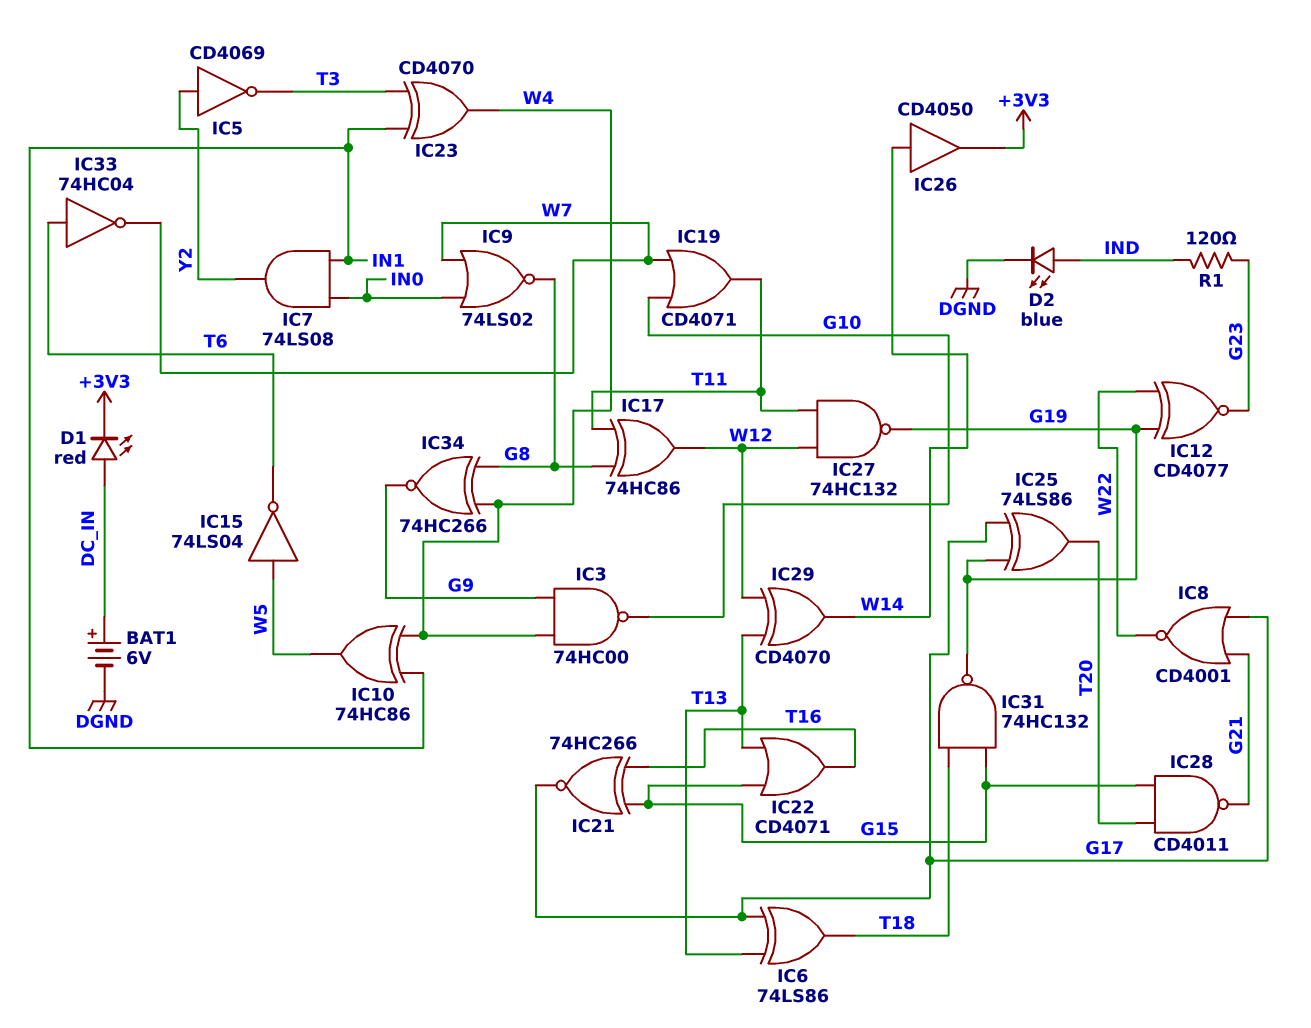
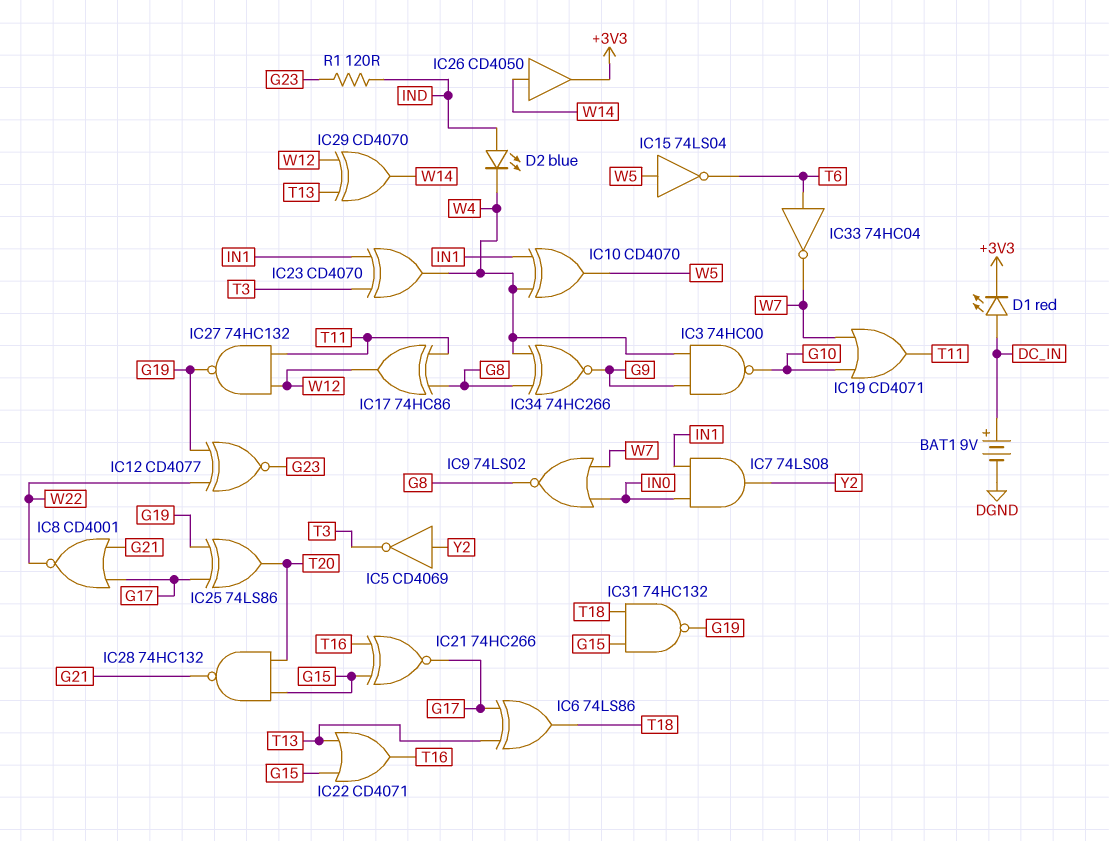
BAT1: 6V (plus DC_IN, minus DGND) -> 9V (plus DC_IN, minus DGND)
D2: LED blue (A IND, K DGND) -> LED blue (A IND, K W4)
IC10: XOR 74HC86 (in IN1, in W4, out W5) -> XOR CD4070 (in IN1, in W4, out W5)
IC28: NAND CD4011 (in G15, in T20, out G21) -> NAND 74HC132 (in G15, in T20, out G21)

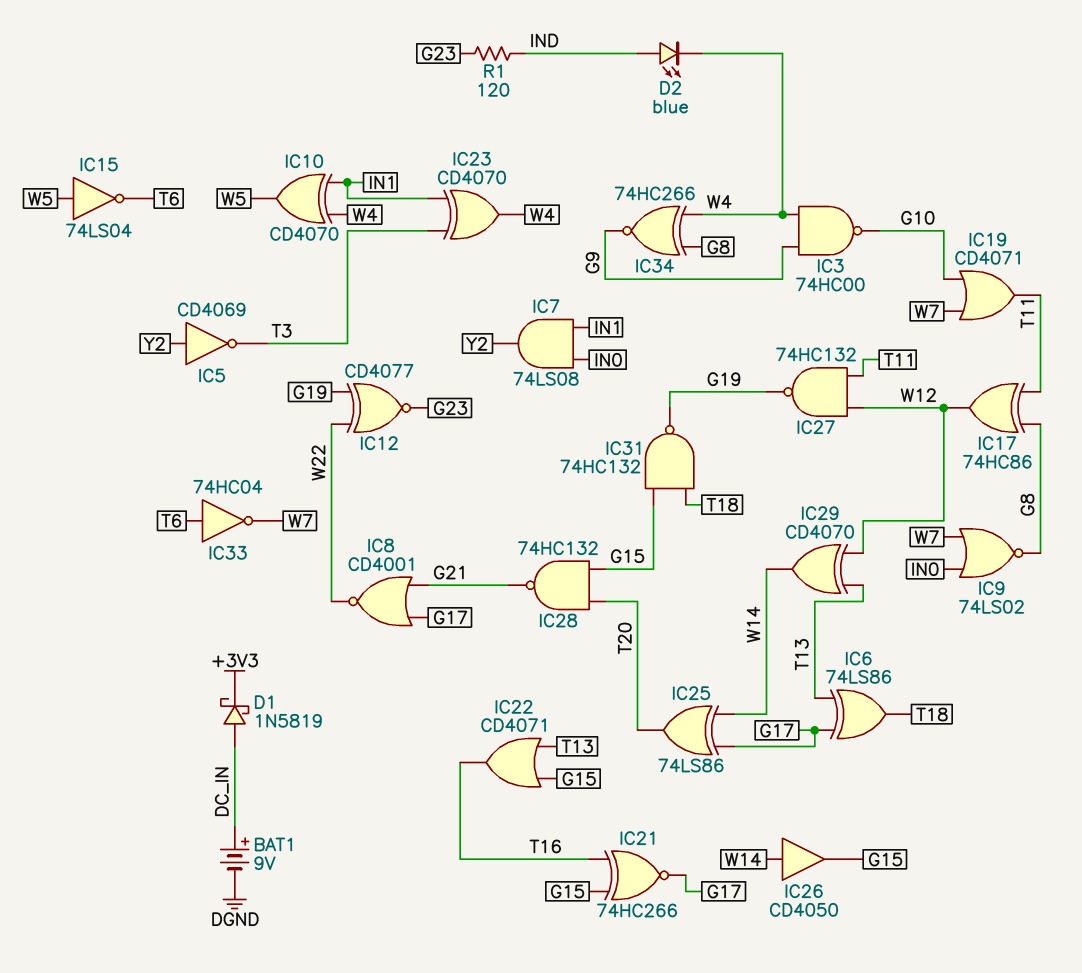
D1: LED red (A DC_IN, K +3V3) -> schottky 1N5819 (A DC_IN, K +3V3)
IC25: XOR 74LS86 (in G17, in G19, out T20) -> XOR 74LS86 (in G17, in W14, out T20)
IC26: buffer CD4050 (in W14, out +3V3) -> buffer CD4050 (in W14, out G15)

